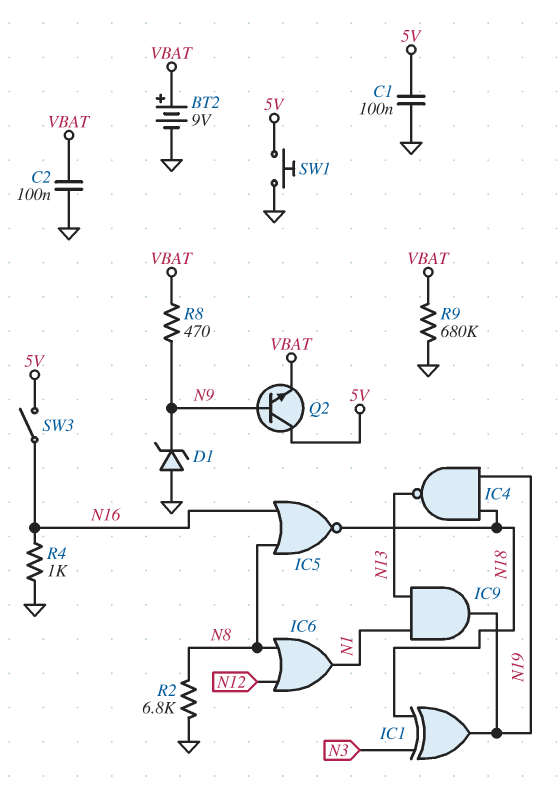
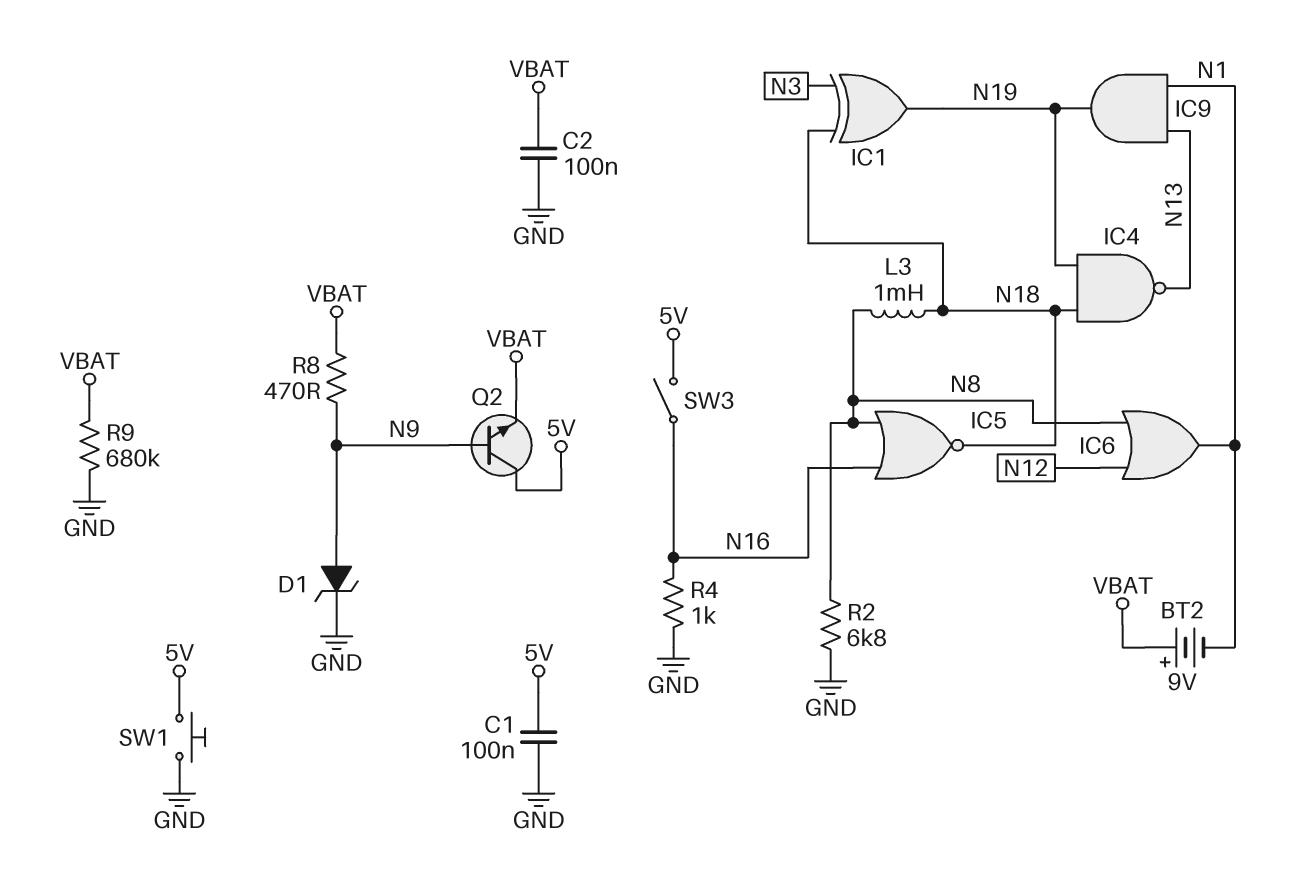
BT2: 9V (plus VBAT, minus GND) -> 9V (plus VBAT, minus N1)
D1: zener (A GND, K N9) -> zener (A N9, K GND)
L3: none -> 1mH (N8, N18)

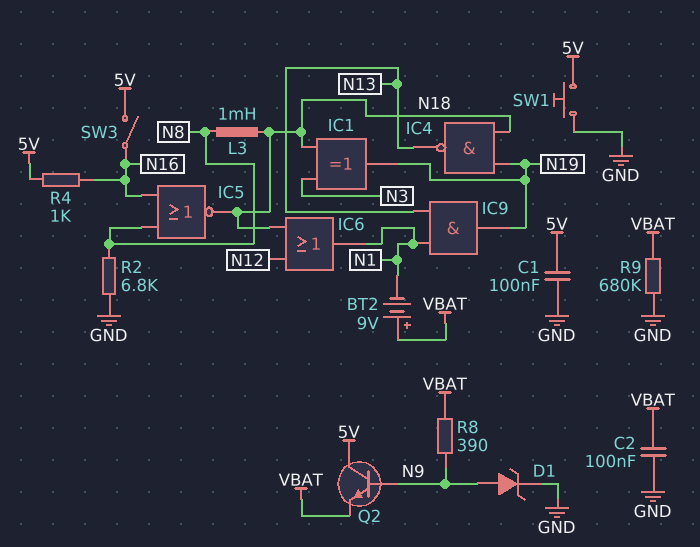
IC6: OR (in N8, in N12, out N1) -> OR (in N12, in N18, out N1)
R4: 1k (GND, N16) -> 1k (5V, N16)
R8: 470 (N9, VBAT) -> 390 (N9, VBAT)

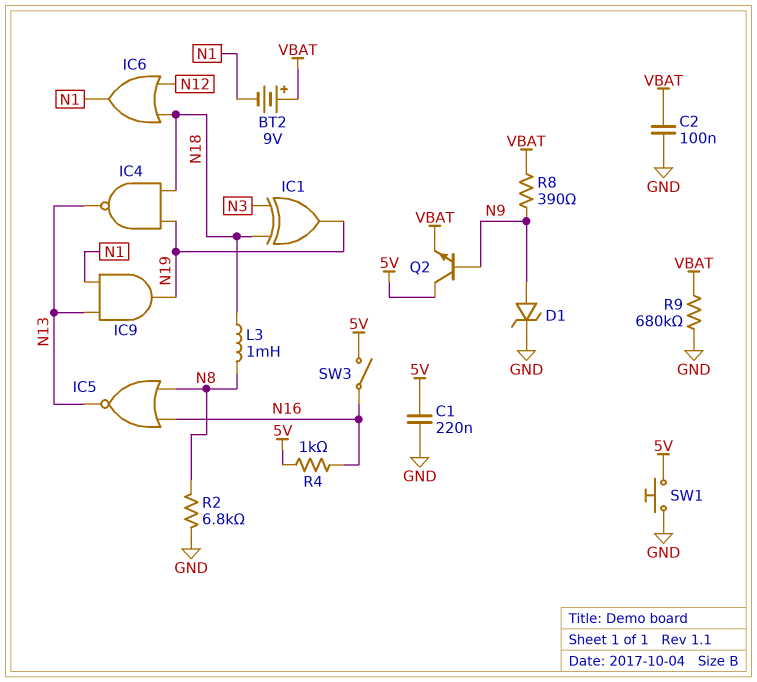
C1: 100nF (5V, GND) -> 220nF (5V, GND)
IC5: NOR (in N8, in N16, out N18) -> NOR (in N8, in N16, out N13)

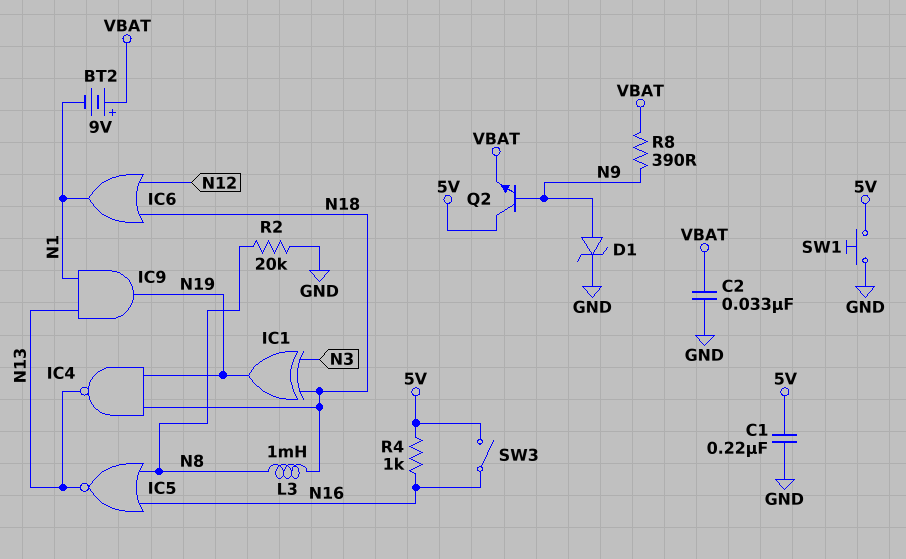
C2: 100nF (GND, VBAT) -> 33nF (GND, VBAT)
R2: 6.8k (GND, N8) -> 20k (GND, N8)
R9: 680k (GND, VBAT) -> none

